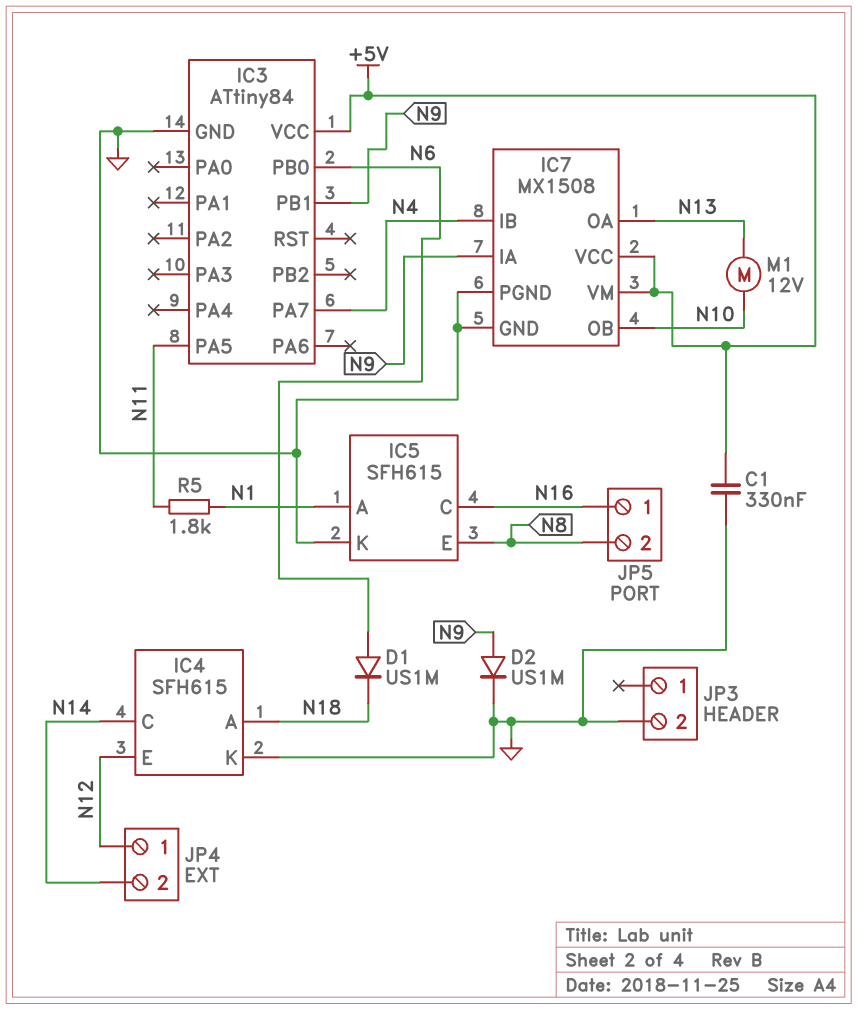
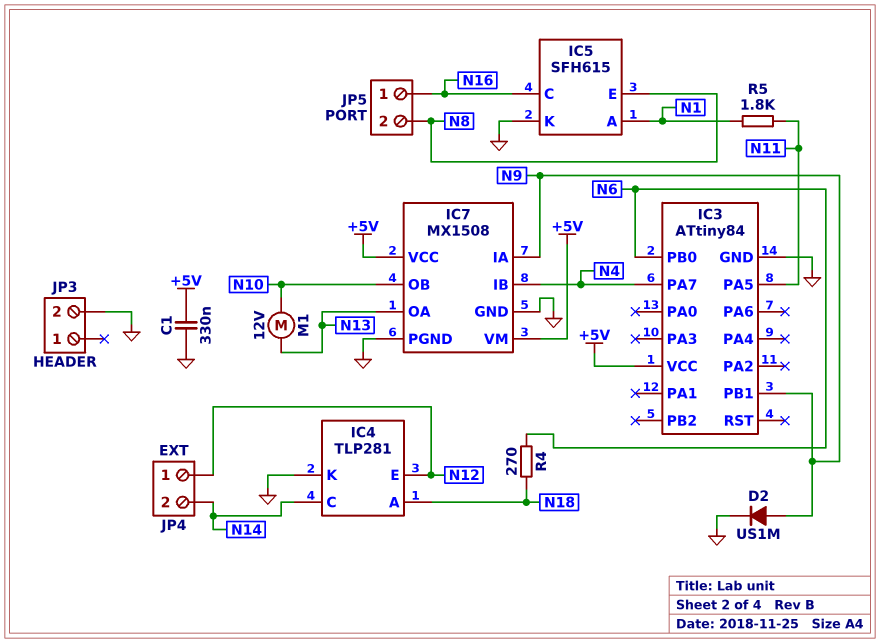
D1: diode US1M (A N6, K N18) -> none
IC4: SFH615 -> TLP281
R4: none -> 270 (N6, N18)

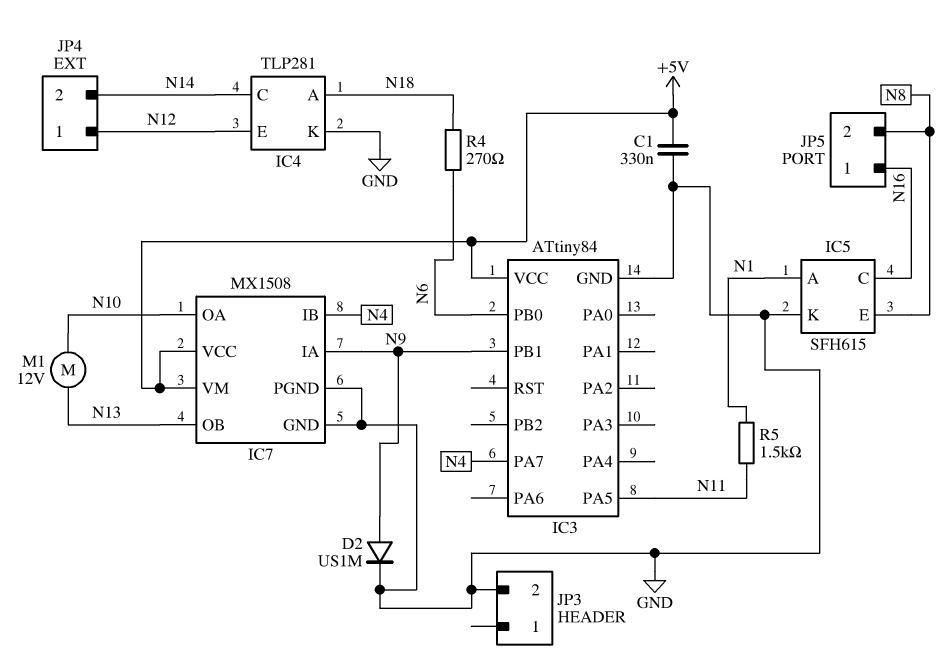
IC7 pin OA: N13 -> N10
IC7 pin OB: N10 -> N13
R5: 1.8k (N1, N11) -> 1.5k (N1, N11)

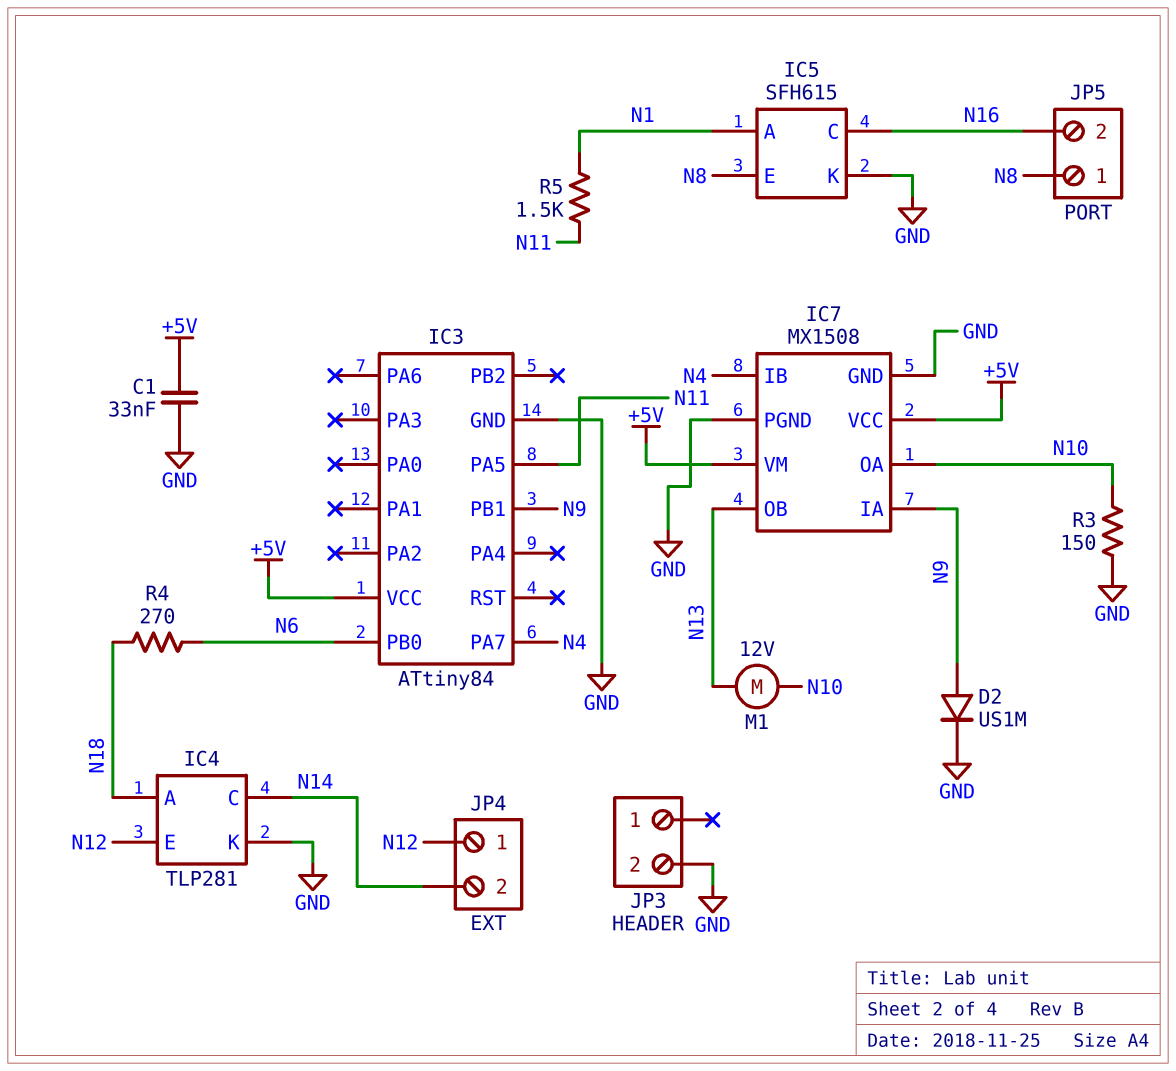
C1: 330nF (+5V, GND) -> 33nF (+5V, GND)
JP5 pin 1: N16 -> N8
JP5 pin 2: N8 -> N16
R3: none -> 150 (GND, N10)

